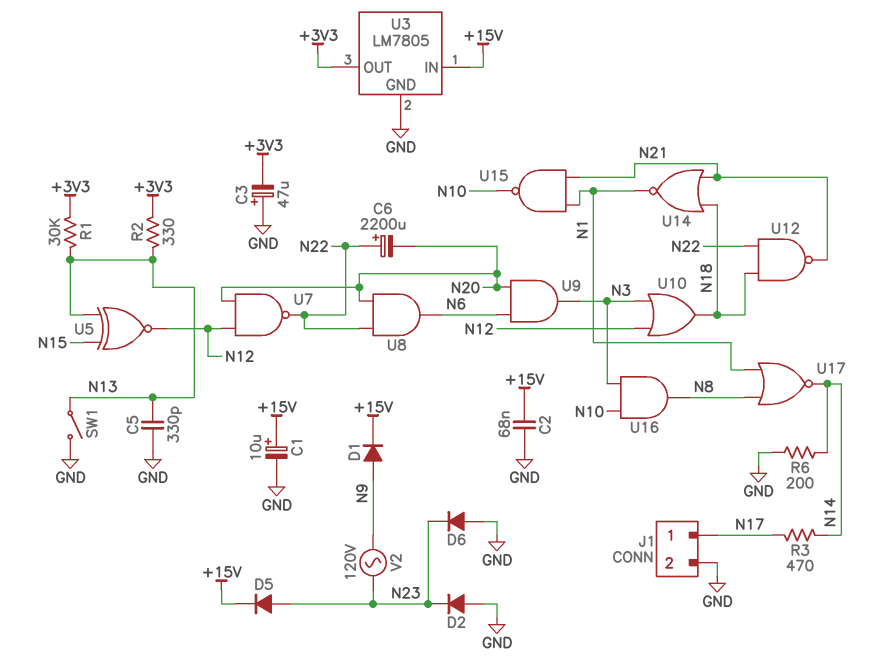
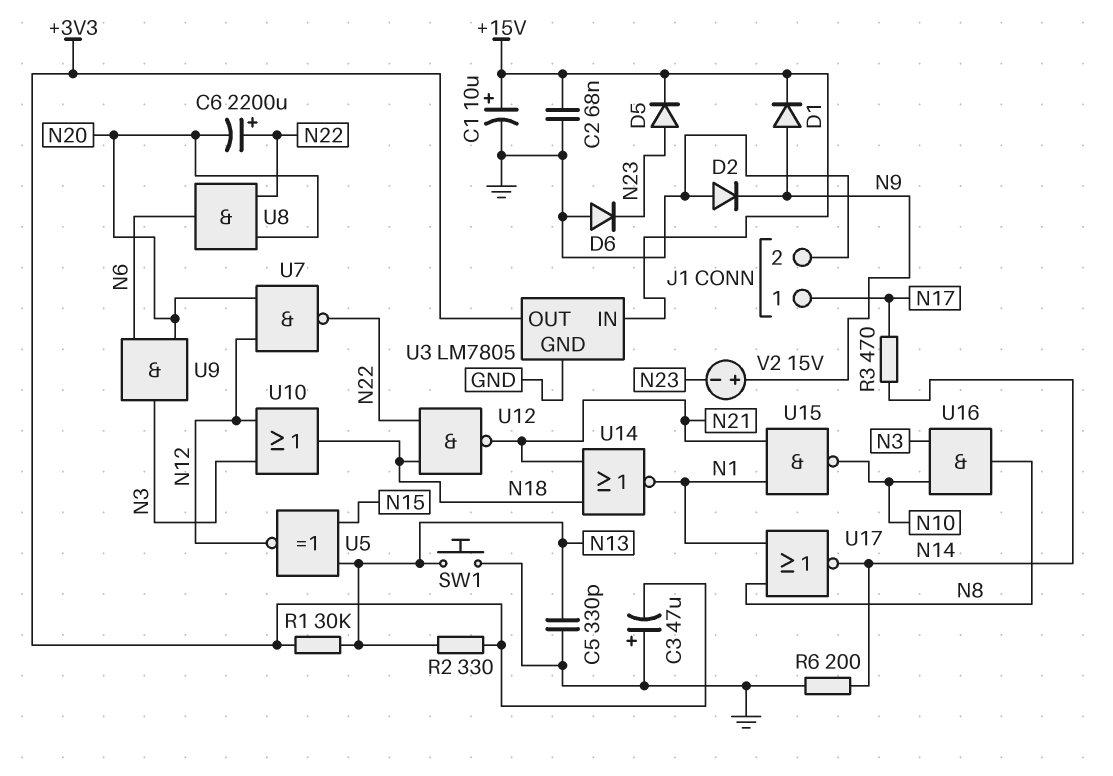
D2: diode (A GND, K N23) -> diode (A GND, K N9)
SW1: switch (GND, N13) -> button (GND, N13)
V2: AC 120V (N9, N23) -> 15V (plus N9, minus N23)

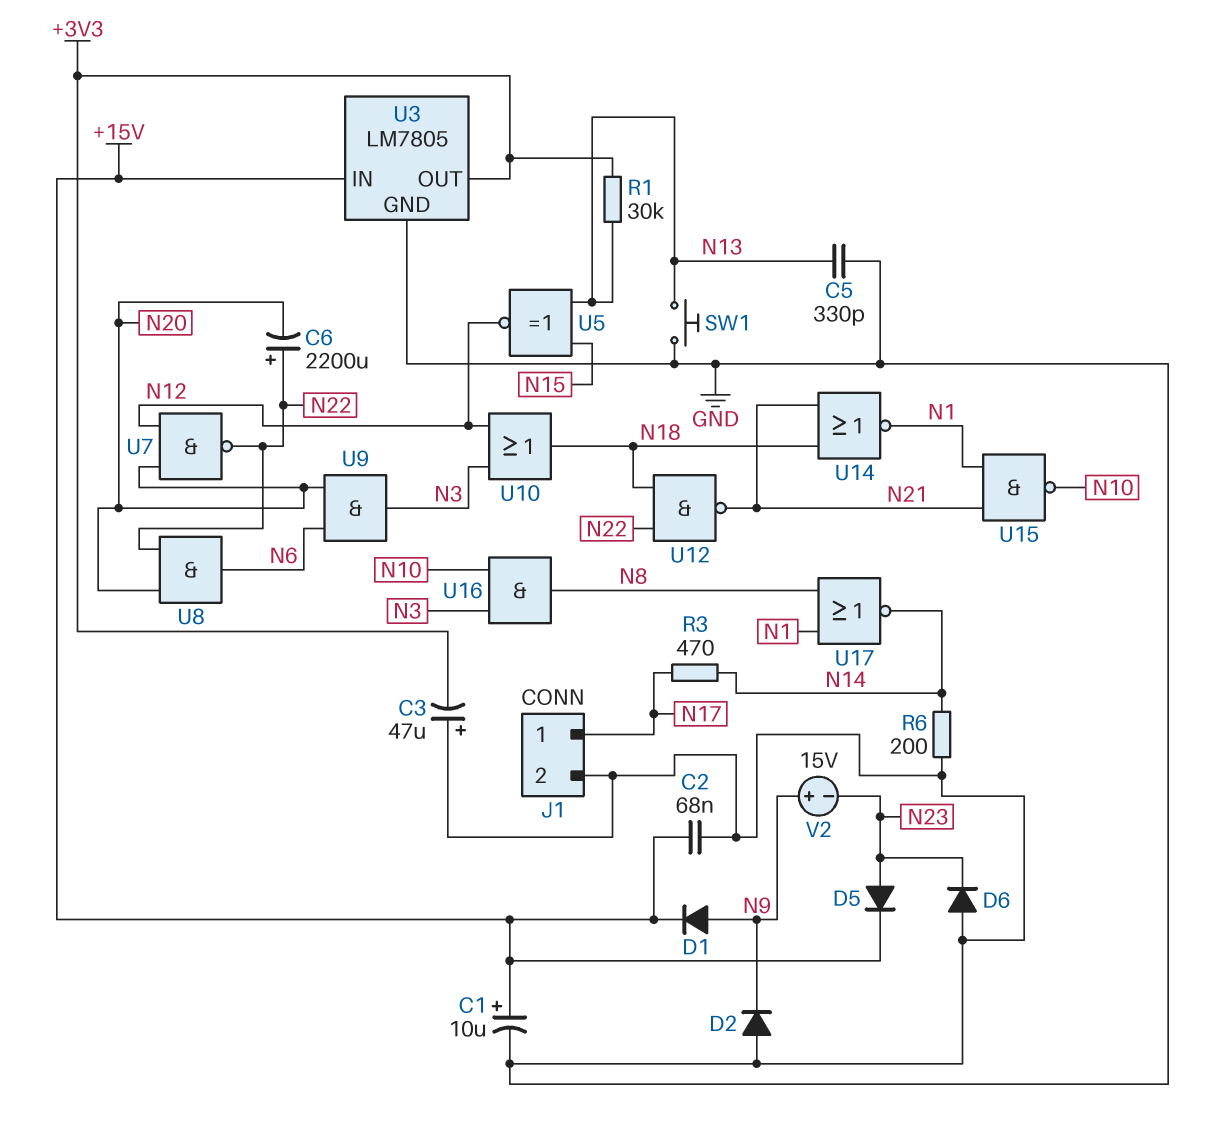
R2: 330 (+3V3, N13) -> none

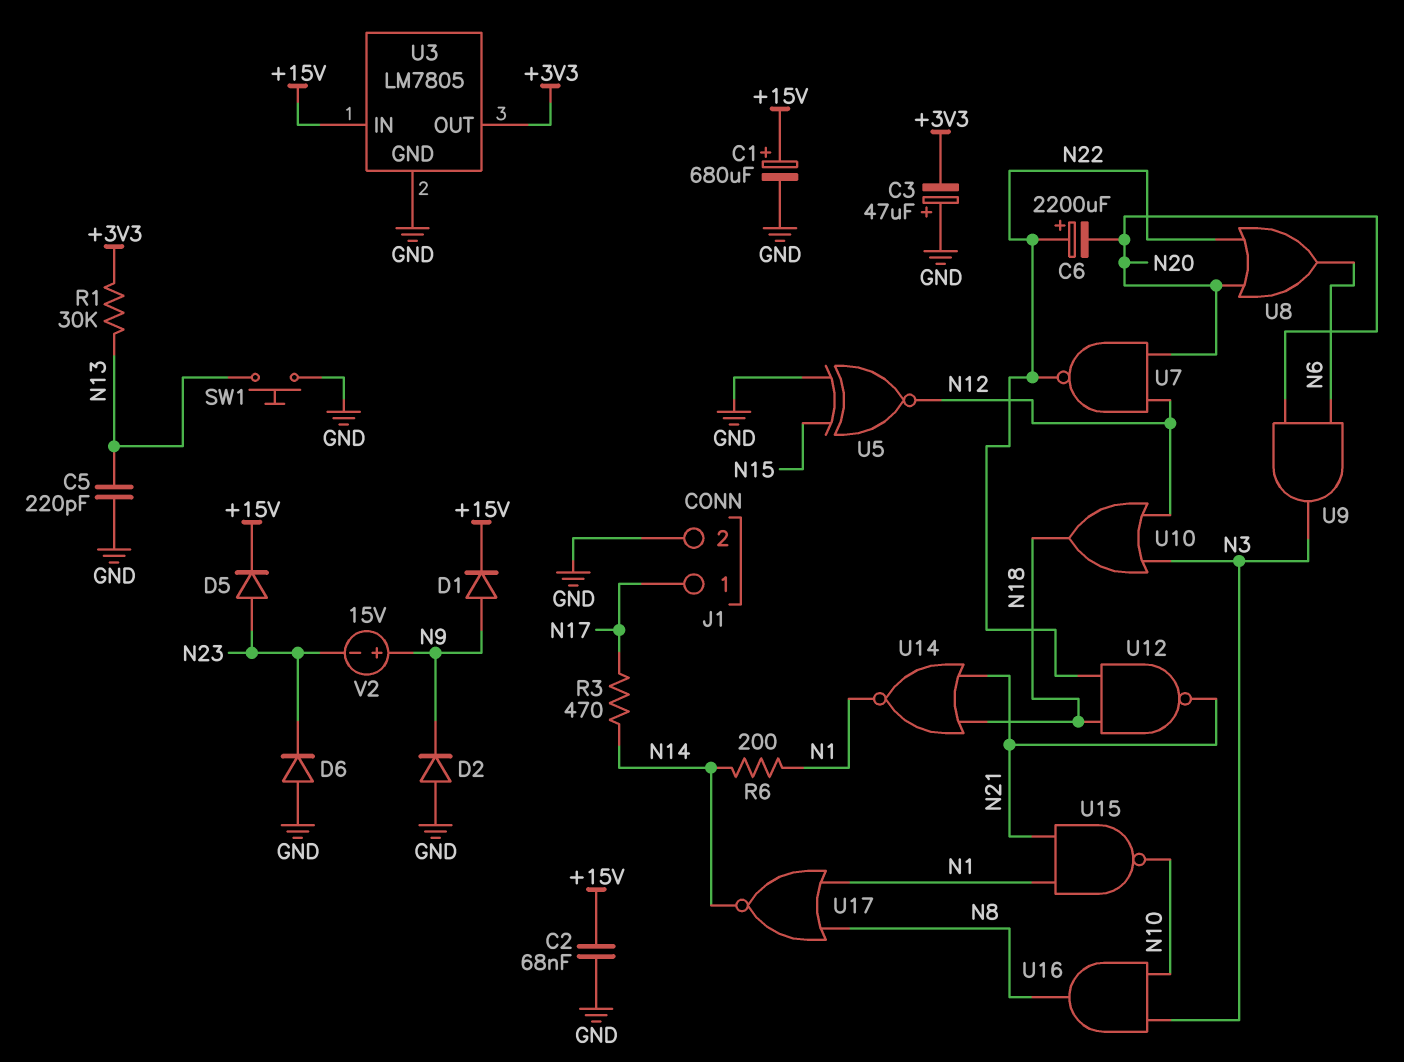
C1: 10uF (plus +15V, minus GND) -> 680uF (plus +15V, minus GND)
C5: 330pF (GND, N13) -> 220pF (GND, N13)
R6: 200 (GND, N14) -> 200 (N1, N14)
U5: XNOR (in N13, in N15, out N12) -> XNOR (in GND, in N15, out N12)
U8: AND (in N20, in N22, out N6) -> OR (in N20, in N22, out N6)

